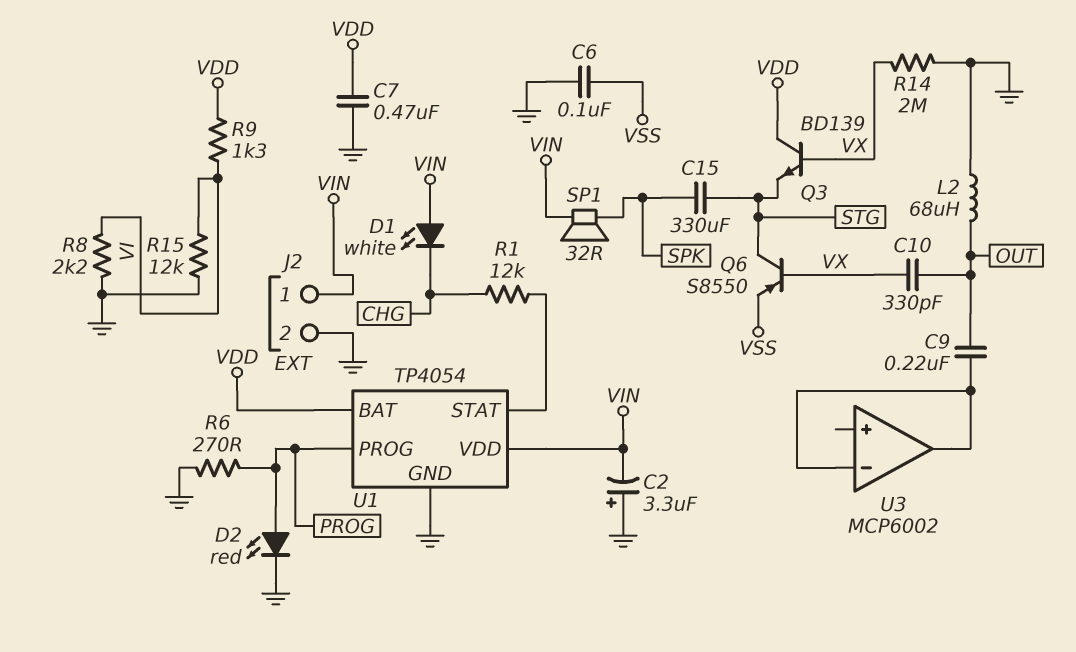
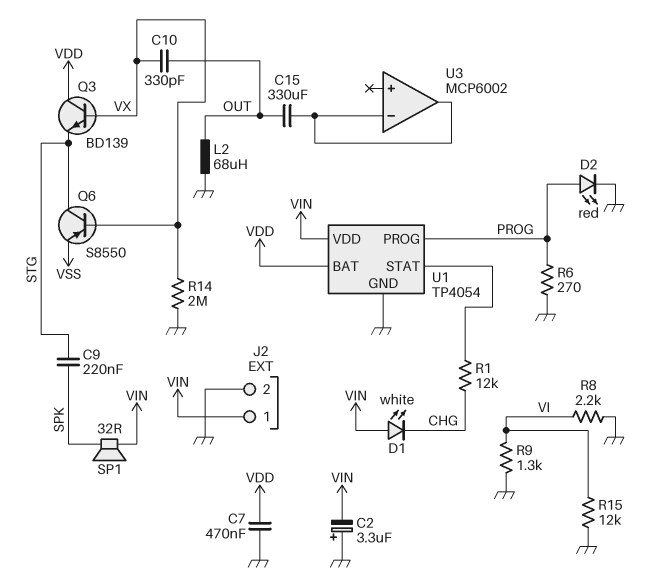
C6: 100nF (GND, VSS) -> none
C9: 220nF (OUT, U3/in-) -> 220nF (SPK, STG)
C15: 330uF (SPK, STG) -> 330uF (OUT, U3/in-)
R9: 1.3k (VDD, VI) -> 1.3k (GND, VI)

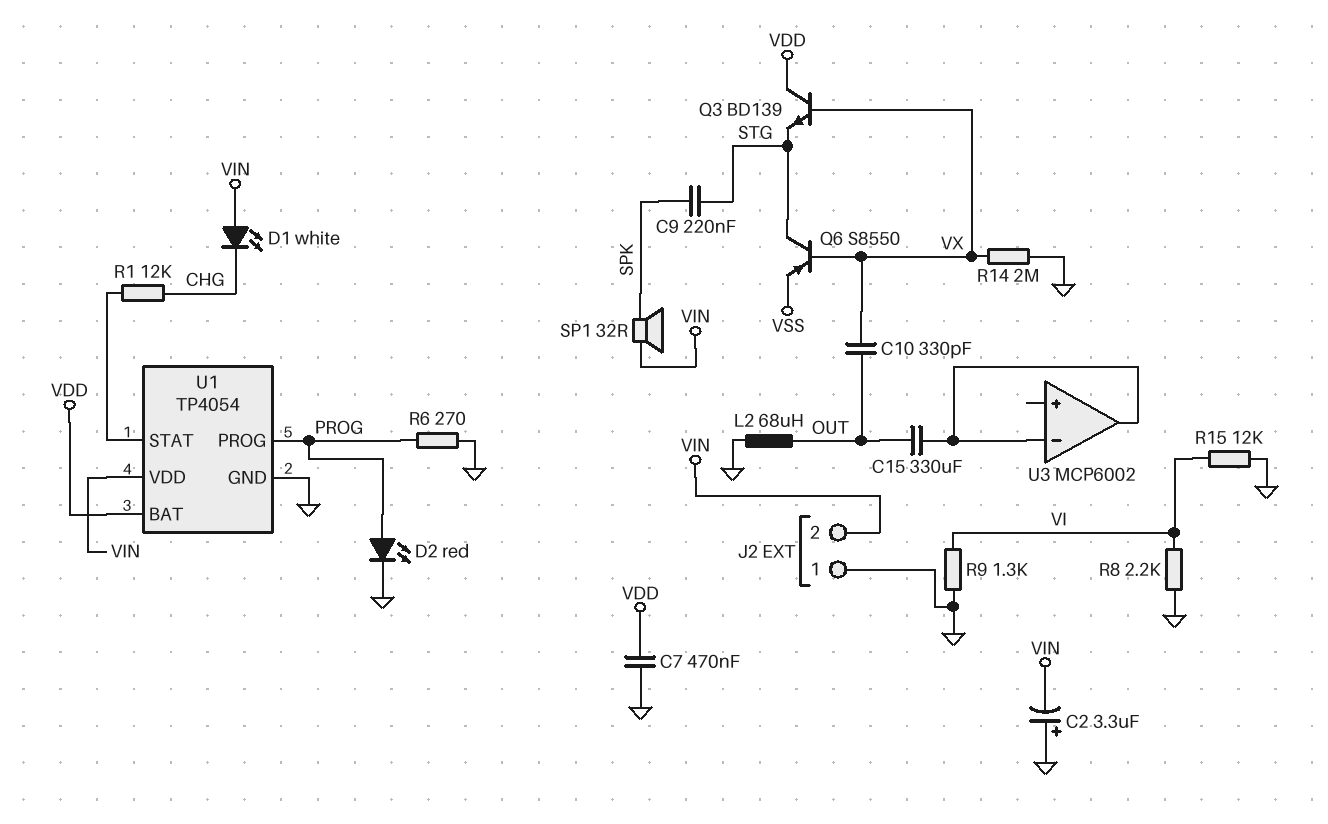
J2 pin 1: VIN -> GND
J2 pin 2: GND -> VIN

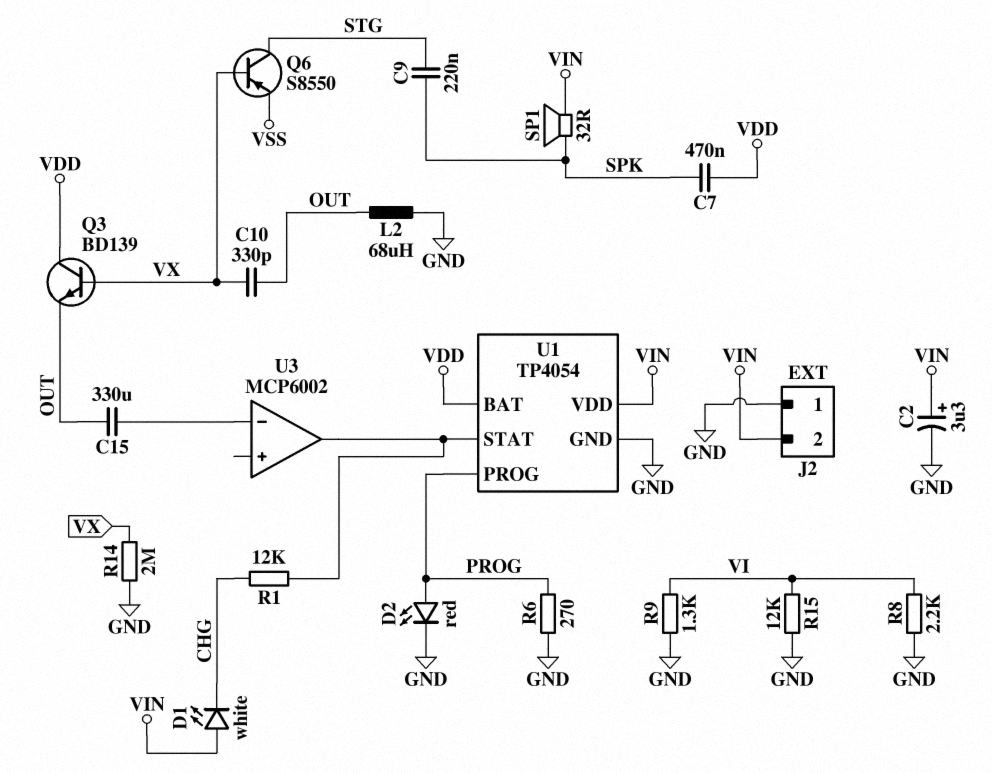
C2: 3.3uF (plus GND, minus VIN) -> 3.3uF (plus VIN, minus GND)
C7: 470nF (GND, VDD) -> 470nF (SPK, VDD)
Q3: NPN BD139 (B VX, C VDD, E STG) -> NPN BD139 (B VX, C VDD, E OUT)
U3 pin out: U3/in- -> U1/STAT

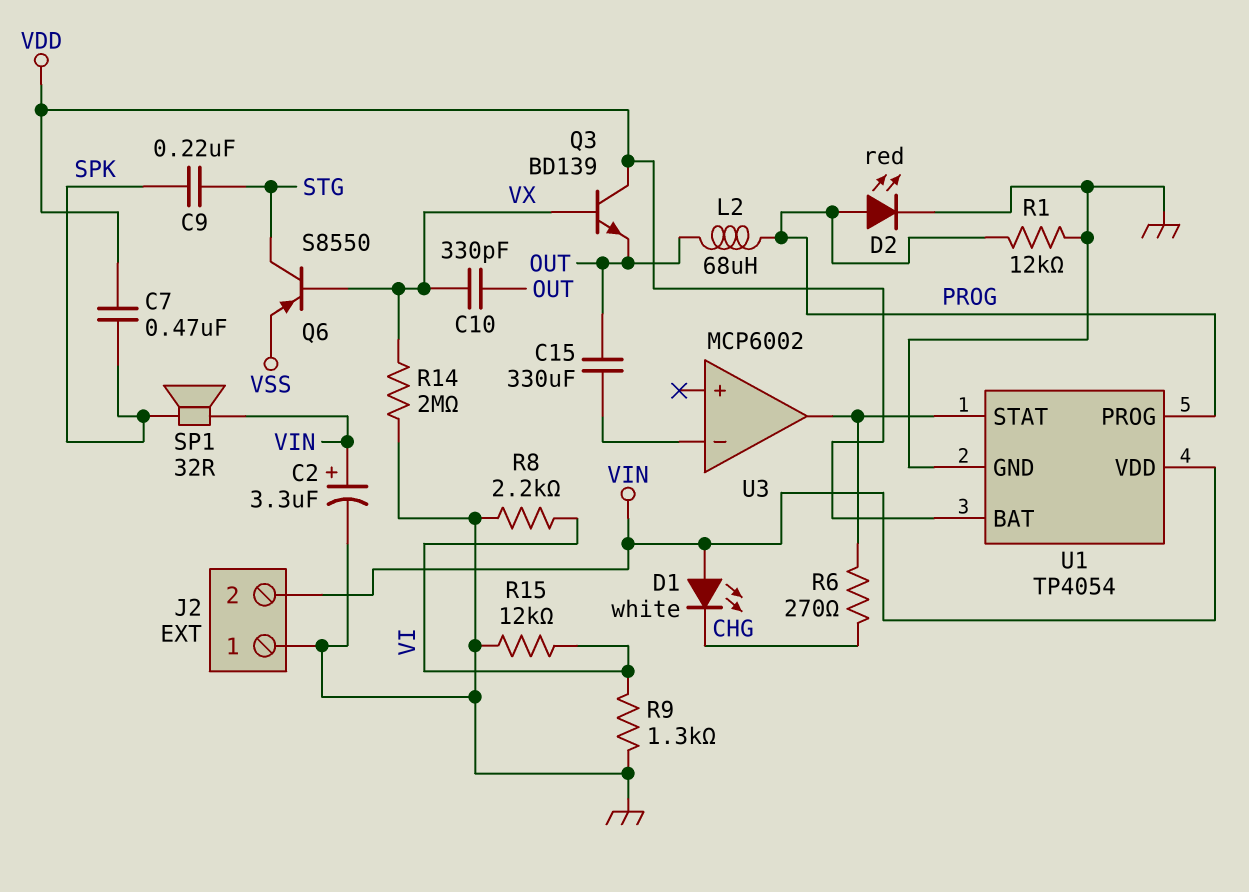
L2: 68uH (GND, OUT) -> 68uH (OUT, PROG)
R1: 12k (CHG, U1/STAT) -> 12k (GND, PROG)
R6: 270 (GND, PROG) -> 270 (CHG, U1/STAT)

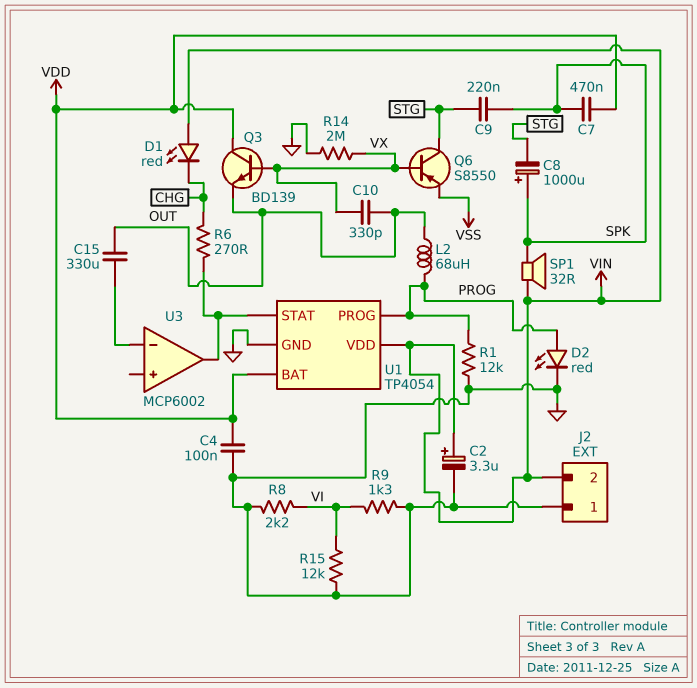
C4: none -> 100nF (GND, VDD)
C8: none -> 1000uF (plus SPK, minus STG)
D1: LED white (A VIN, K CHG) -> LED red (A VIN, K CHG)

